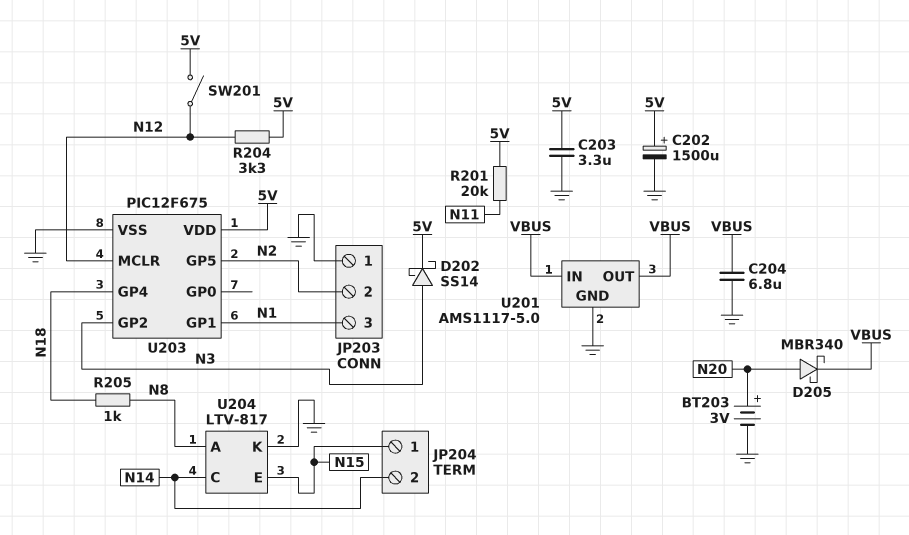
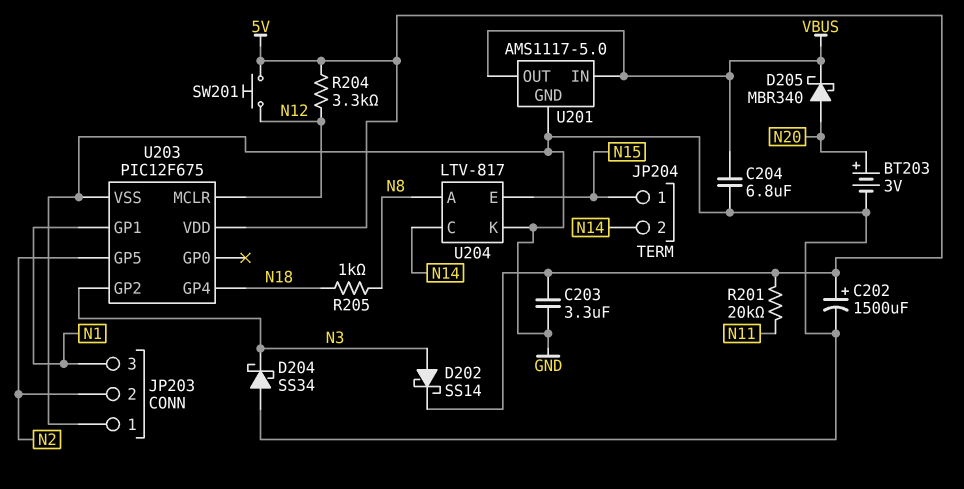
D204: none -> schottky SS34 (A GND, K N3)
SW201: switch (5V, N12) -> button (5V, N12)

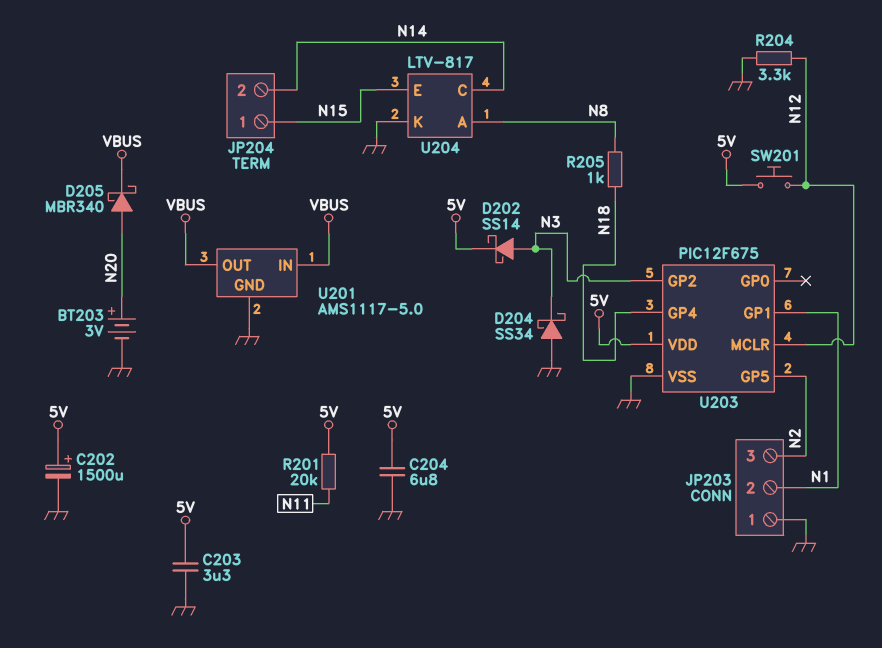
C204: 6.8uF (GND, VBUS) -> 6.8uF (5V, GND)
JP203 pin 2: N2 -> N1
JP203 pin 3: N1 -> N2
R204: 3.3k (5V, N12) -> 3.3k (GND, N12)

